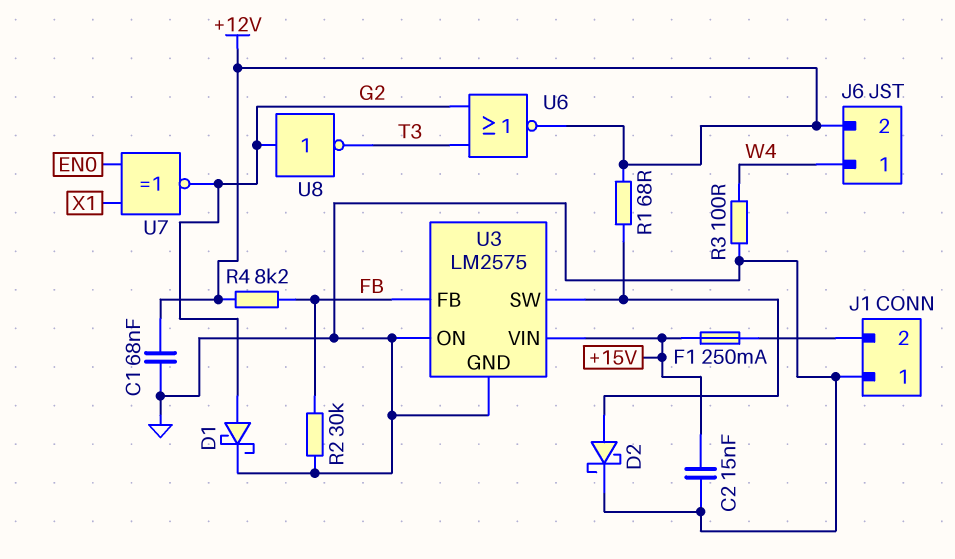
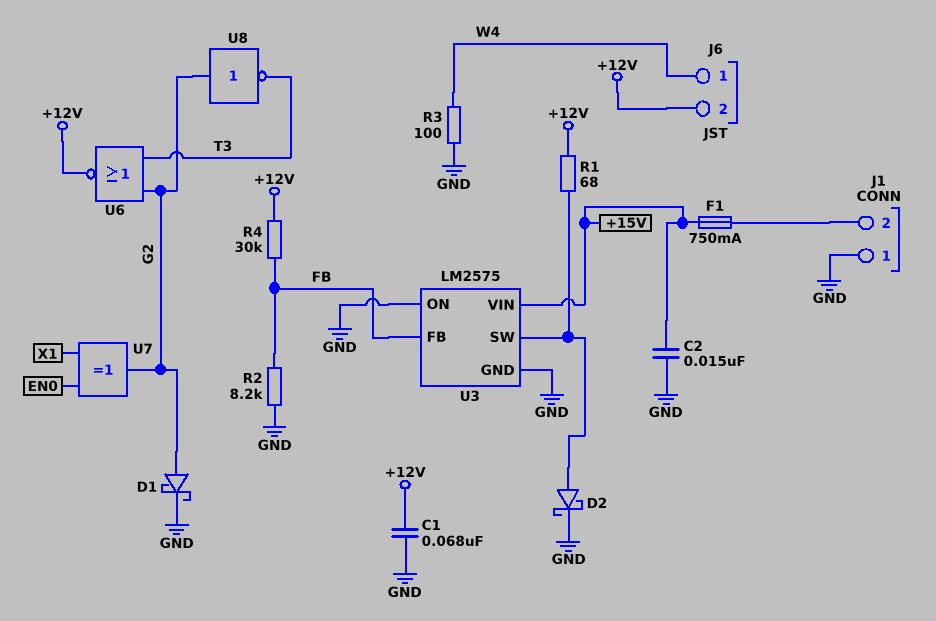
F1: 250mA (+15V, J1/2) -> 750mA (+15V, J1/2)
R2: 30k (FB, GND) -> 8.2k (FB, GND)
R4: 8.2k (+12V, FB) -> 30k (+12V, FB)
U7: XNOR (in EN0, in X1, out G2) -> XOR (in EN0, in X1, out G2)

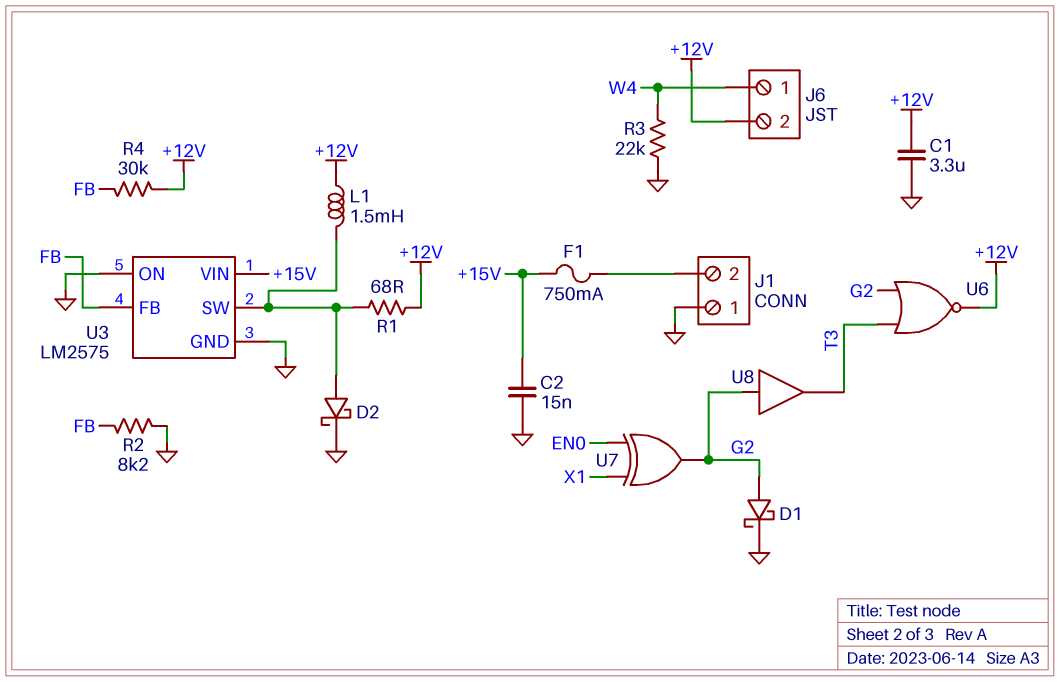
C1: 68nF (+12V, GND) -> 3.3uF (+12V, GND)
L1: none -> 1.5mH (+12V, U3/SW)
R3: 100 (GND, W4) -> 22k (GND, W4)
U8: NOT (in G2, out T3) -> buffer (in G2, out T3)

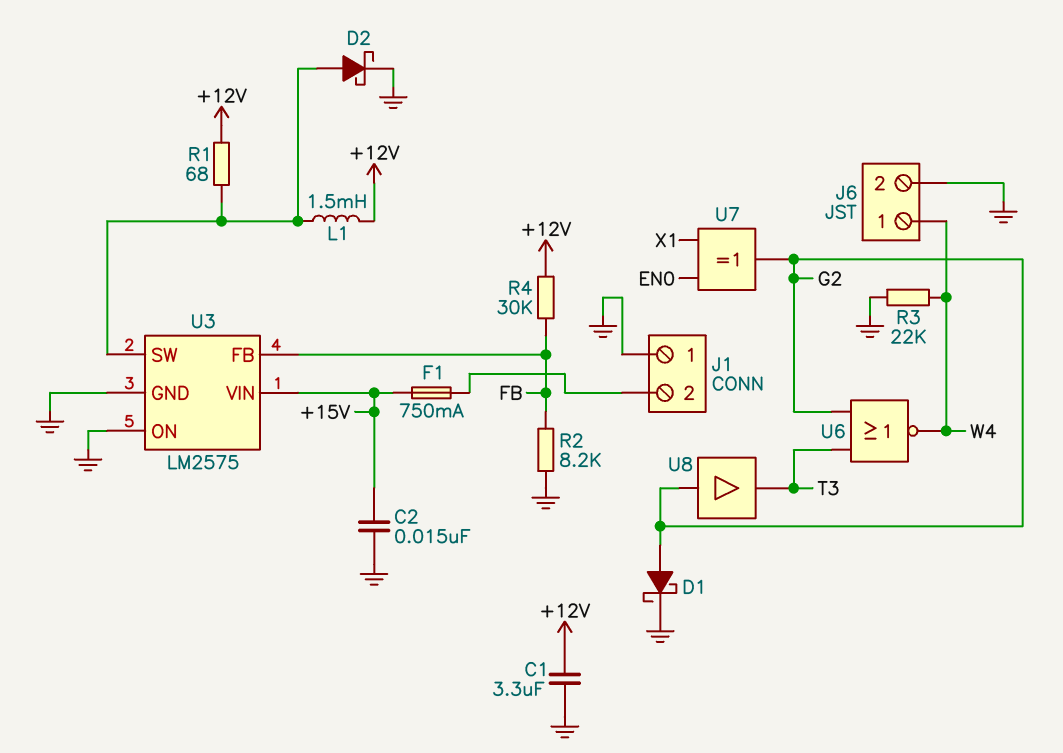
J6 pin 2: +12V -> GND
U6: NOR (in G2, in T3, out +12V) -> NOR (in G2, in T3, out W4)

